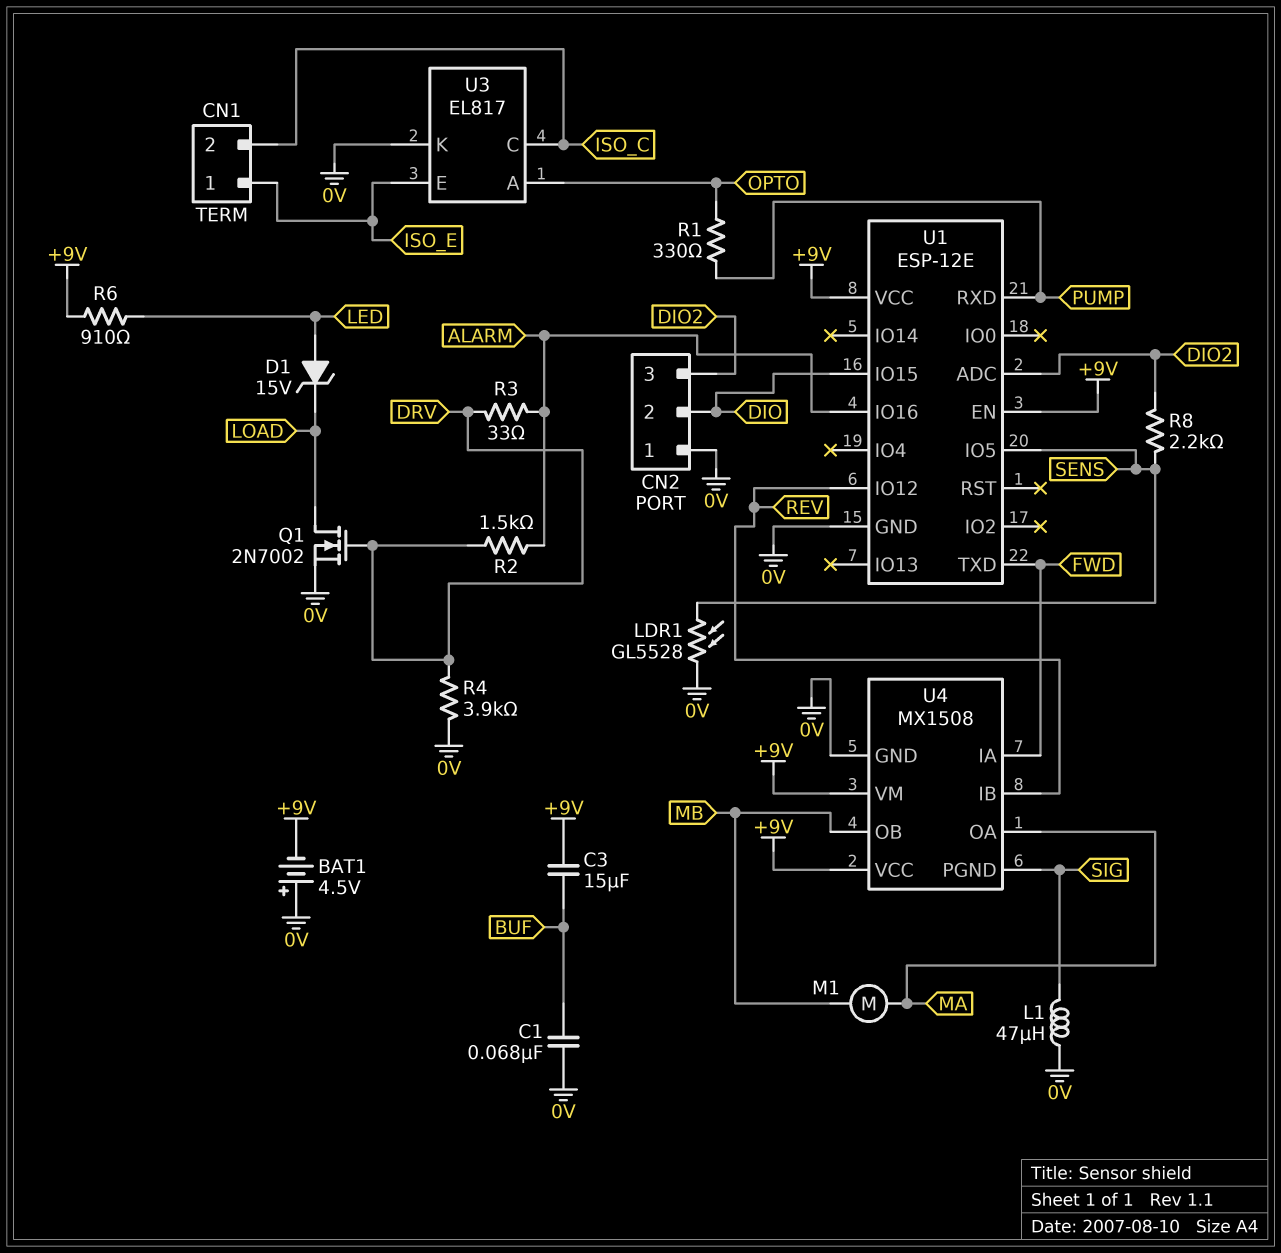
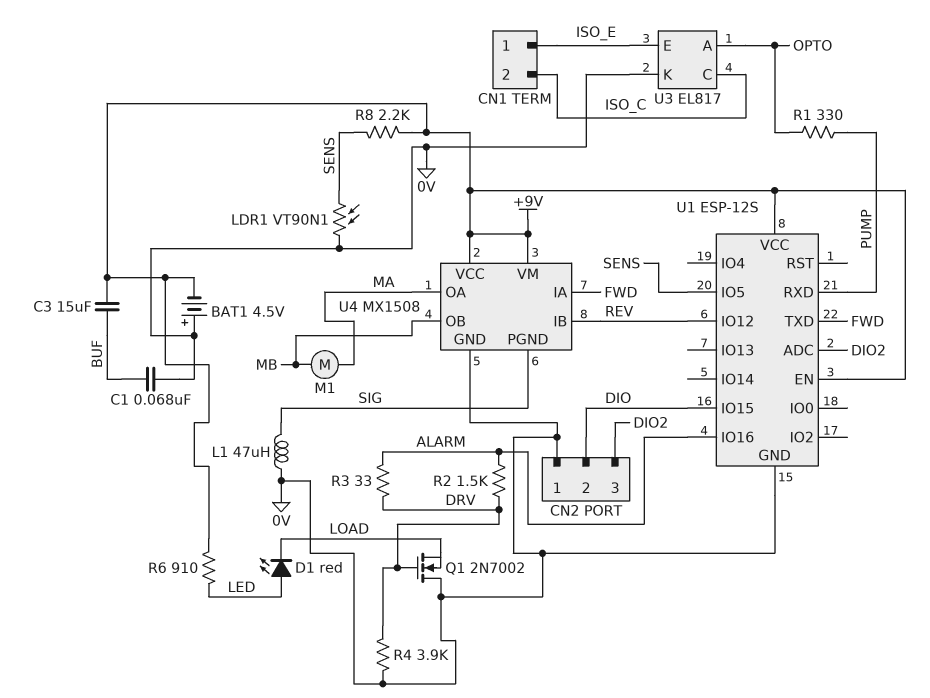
D1: zener 15V (A LED, K LOAD) -> LED red (A LED, K LOAD)
LDR1: GL5528 (0V, SENS) -> VT90N1 (0V, SENS)
Q1: NMOS 2N7002 (G DRV, D LOAD, S 0V) -> NMOS 2N7002 (G DRV, D 0V, S LOAD)
R8: 2.2k (DIO2, SENS) -> 2.2k (+9V, SENS)
U1: ESP-12E -> ESP-12S

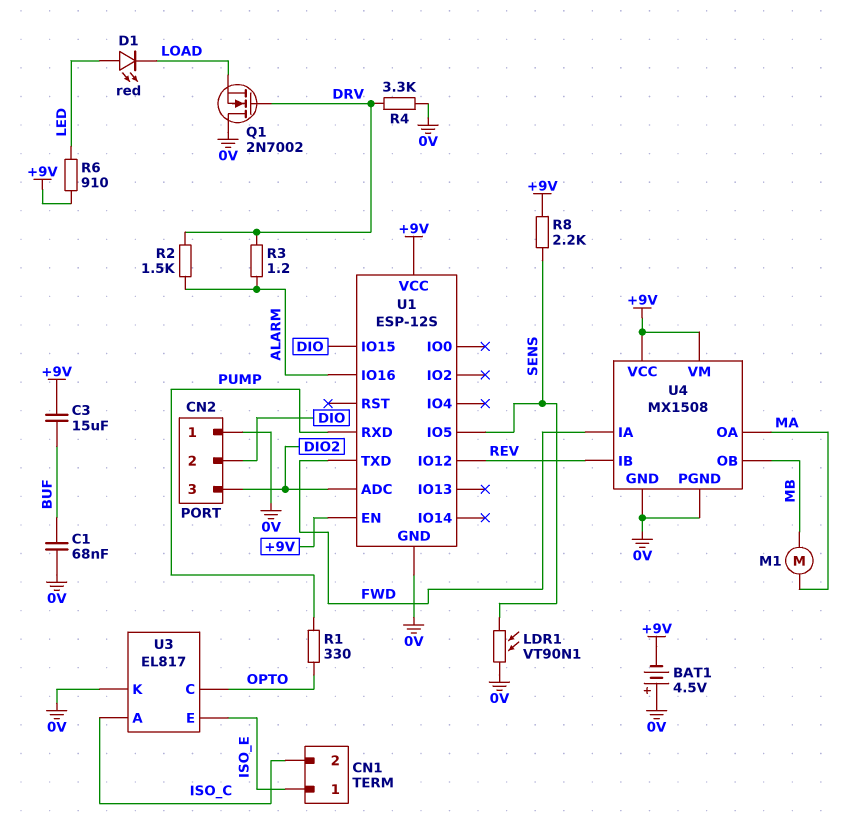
L1: 47uH (0V, SIG) -> none
R3: 33 (ALARM, DRV) -> 1.2 (ALARM, DRV)
R4: 3.9k (0V, DRV) -> 3.3k (0V, DRV)
U3 pin A: OPTO -> ISO_C
U3 pin C: ISO_C -> OPTO
U4 pin PGND: SIG -> 0V

